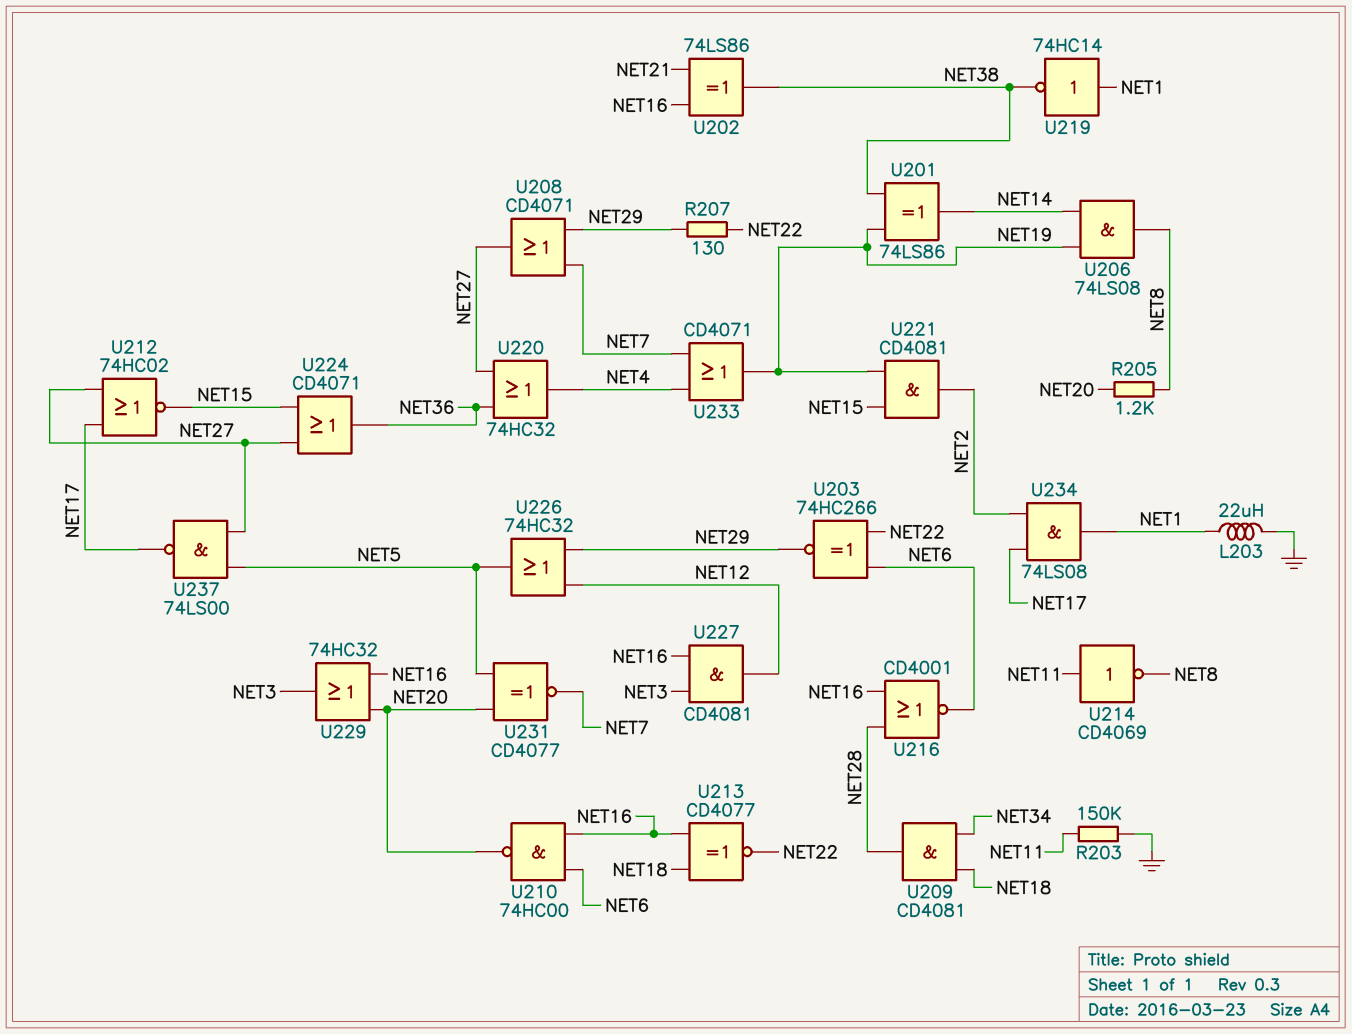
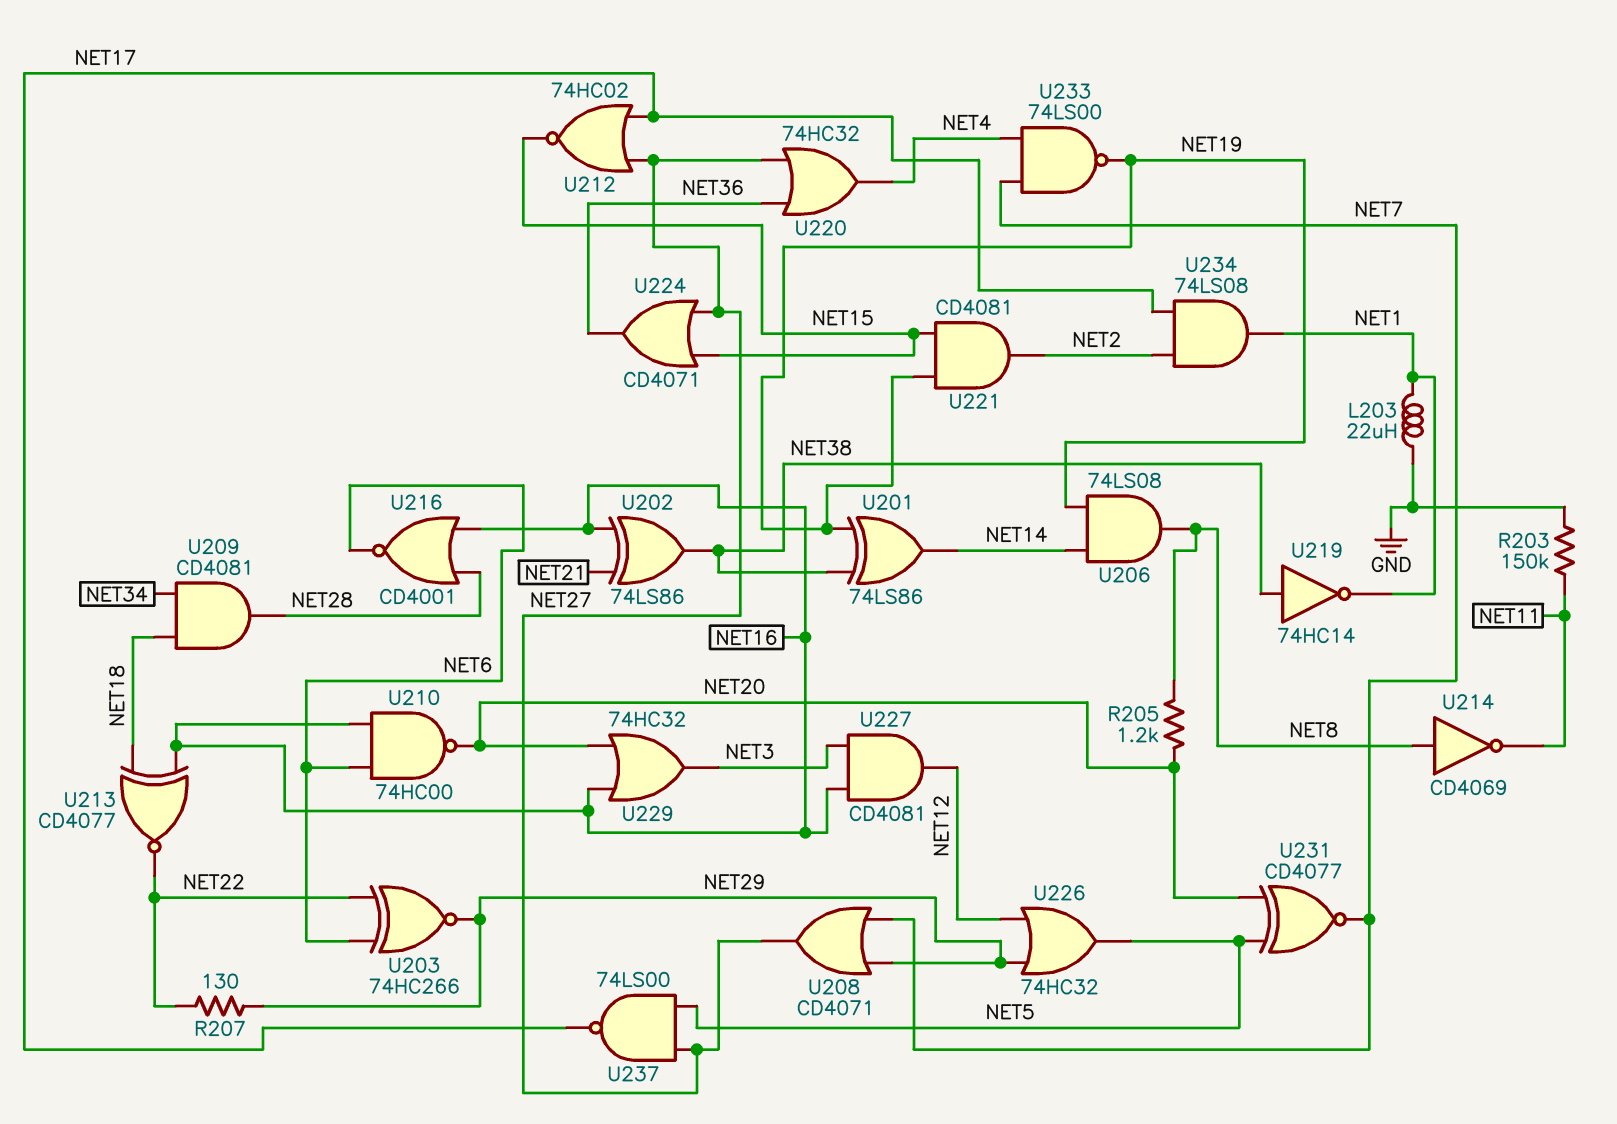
U214: NOT CD4069 (in NET11, out NET8) -> NOT CD4069 (in NET8, out NET11)
U219: NOT 74HC14 (in NET1, out NET38) -> NOT 74HC14 (in NET38, out NET1)
U233: OR CD4071 (in NET4, in NET7, out NET19) -> NAND 74LS00 (in NET4, in NET7, out NET19)

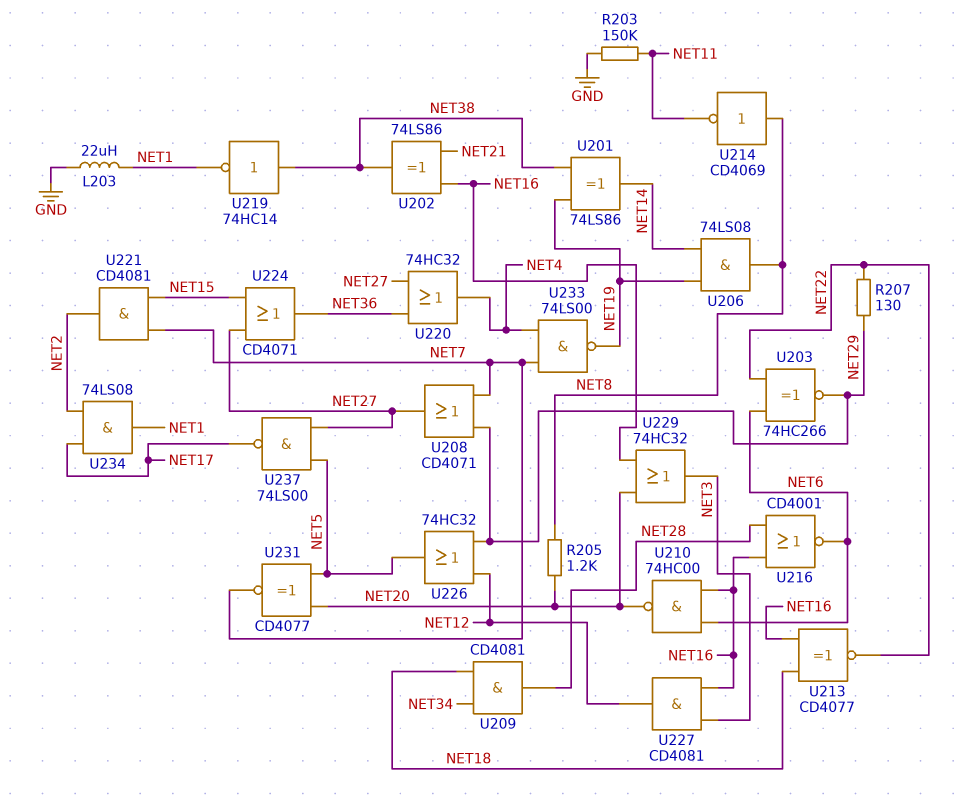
U212: NOR 74HC02 (in NET17, in NET27, out NET15) -> none
U221: AND CD4081 (in NET15, in NET19, out NET2) -> AND CD4081 (in NET7, in NET15, out NET2)

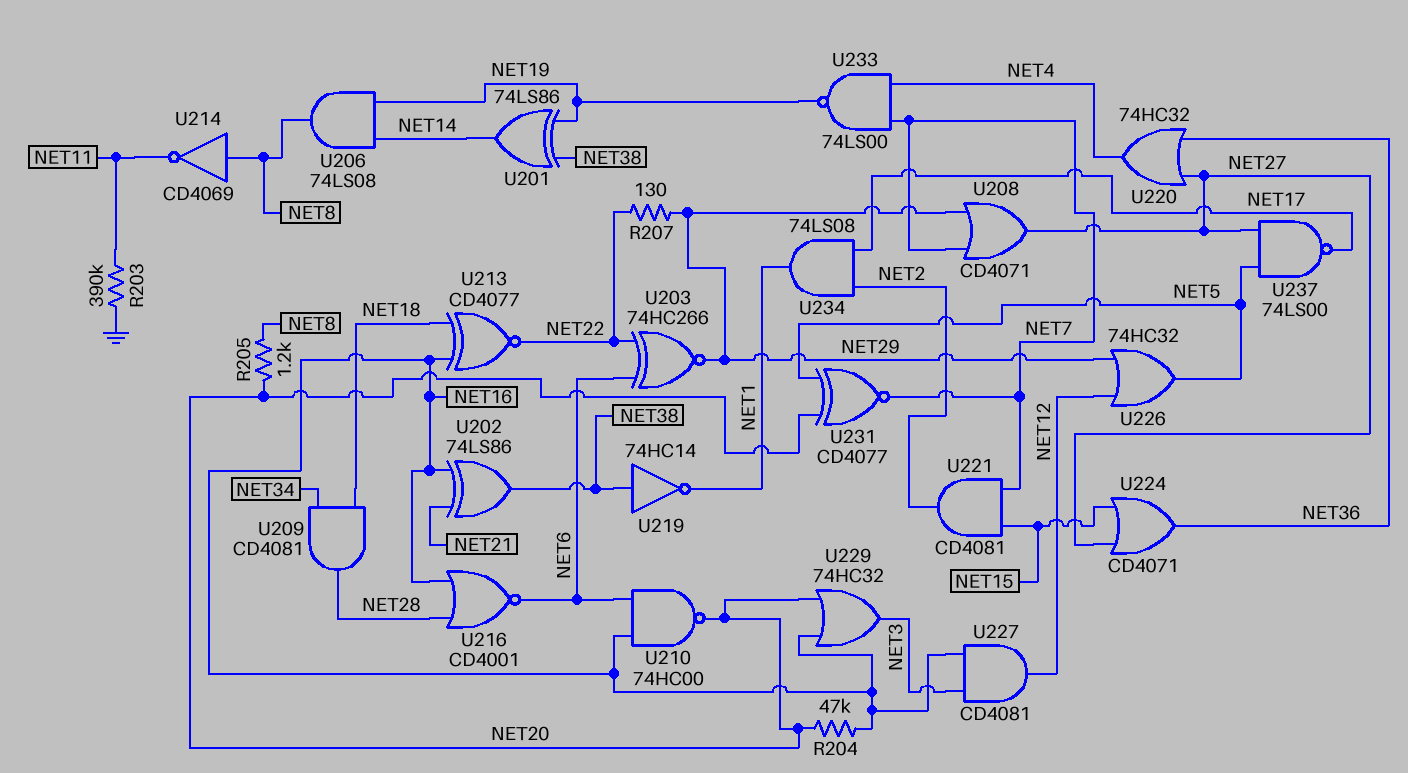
L203: 22uH (GND, NET1) -> none
R203: 150k (GND, NET11) -> 390k (GND, NET11)
R204: none -> 47k (NET16, NET20)

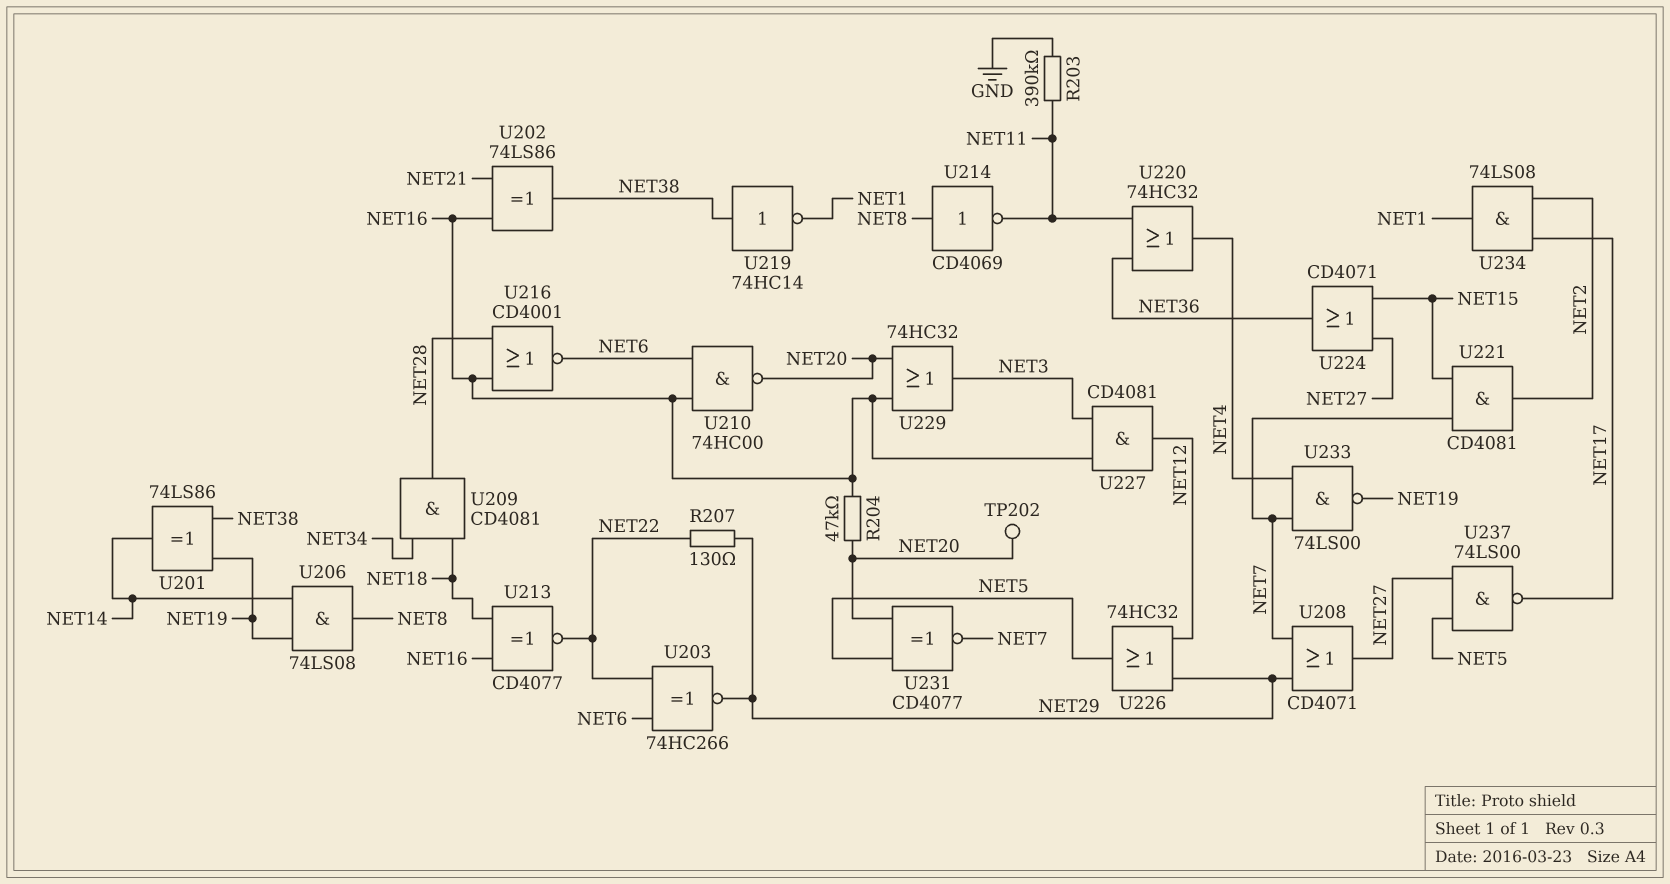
R205: 1.2k (NET8, NET20) -> none
TP202: none -> test point (NET20)
U220: OR 74HC32 (in NET27, in NET36, out NET4) -> OR 74HC32 (in NET11, in NET36, out NET4)

